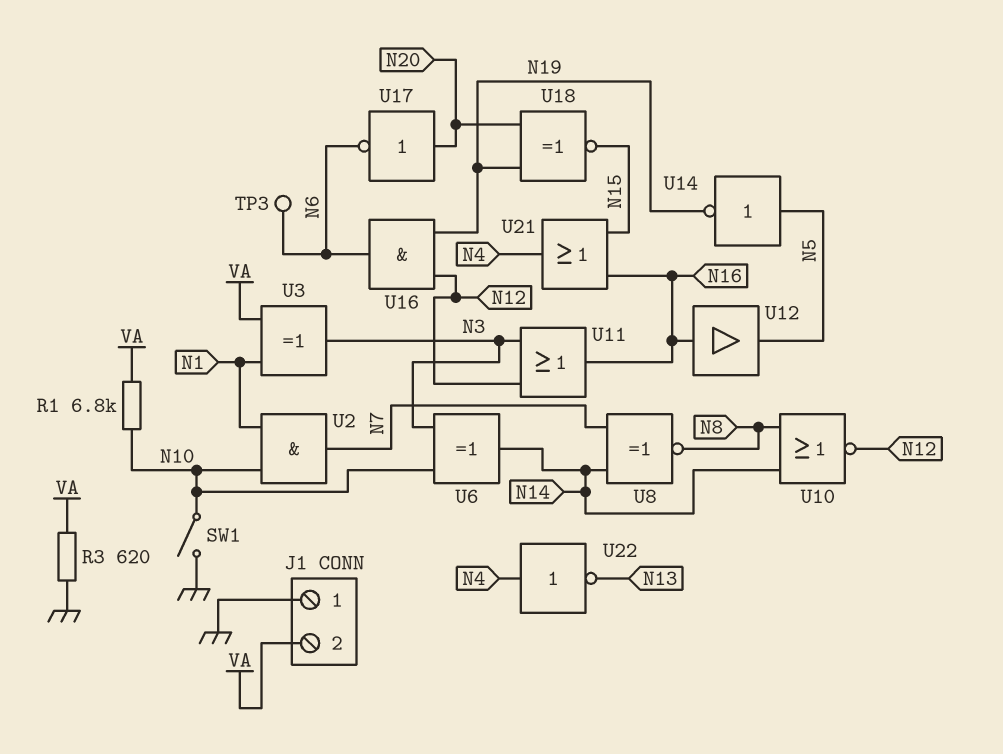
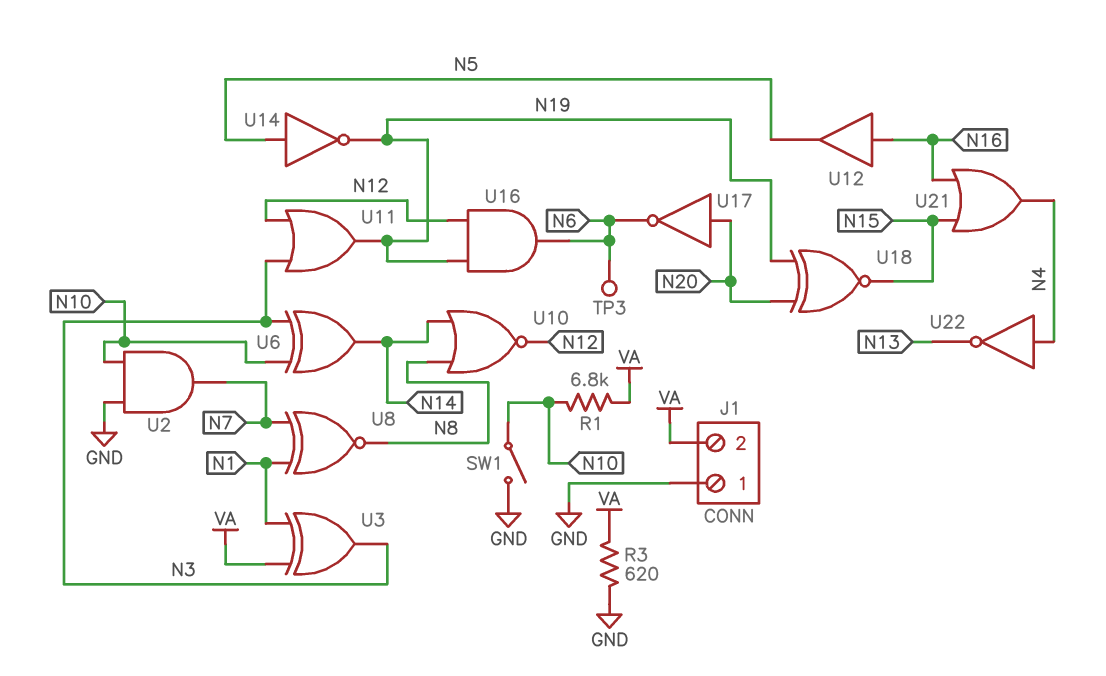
U2: AND (in N1, in N10, out N7) -> AND (in GND, in N10, out N7)
U8: XNOR (in N7, in N14, out N8) -> XNOR (in N1, in N7, out N8)
U11: OR (in N3, in N12, out N16) -> OR (in N3, in N12, out N19)

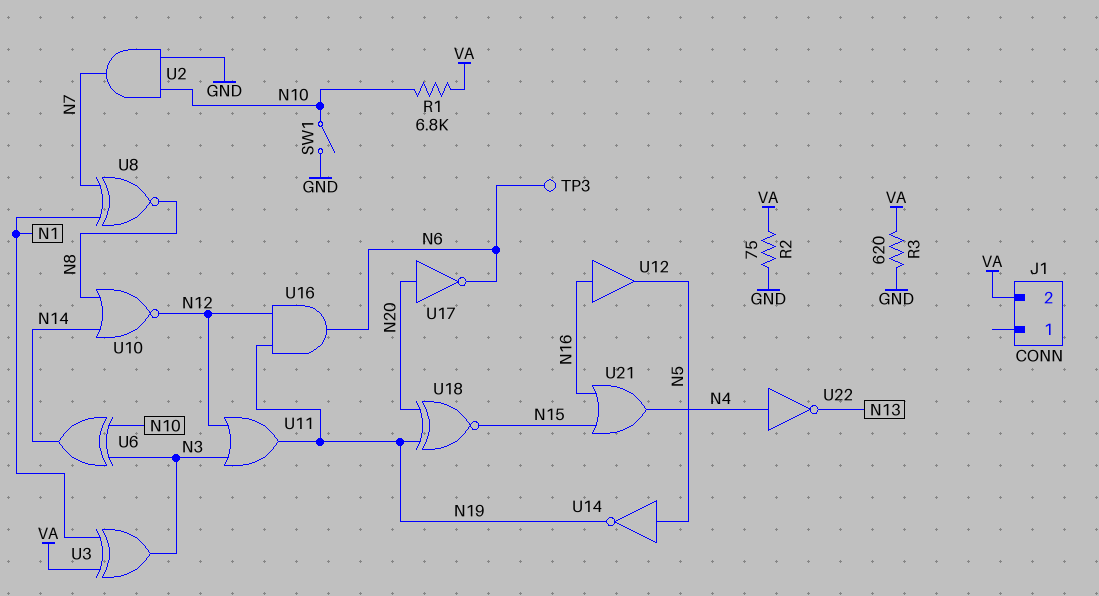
J1 pin 1: GND -> none
R2: none -> 75 (GND, VA)

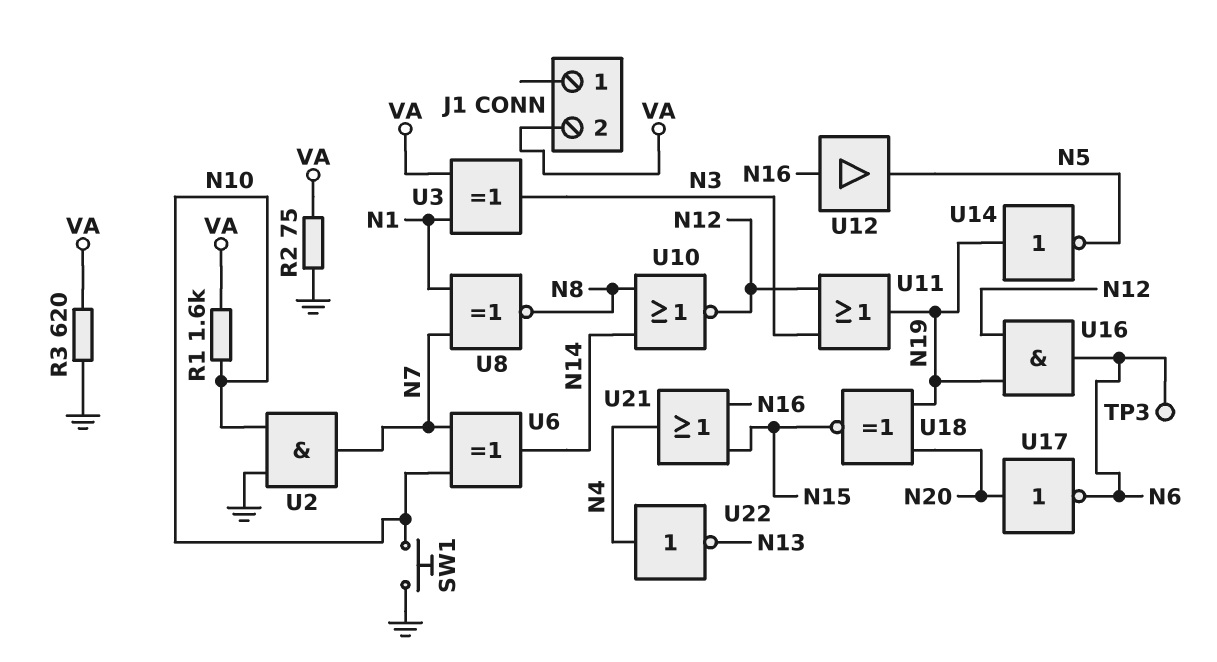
R1: 6.8k (N10, VA) -> 1.6k (N10, VA)
SW1: switch (GND, N10) -> button (GND, N10)
U6: XOR (in N3, in N10, out N14) -> XOR (in N7, in N10, out N14)
U14: NOT (in N5, out N19) -> NOT (in N19, out N5)

